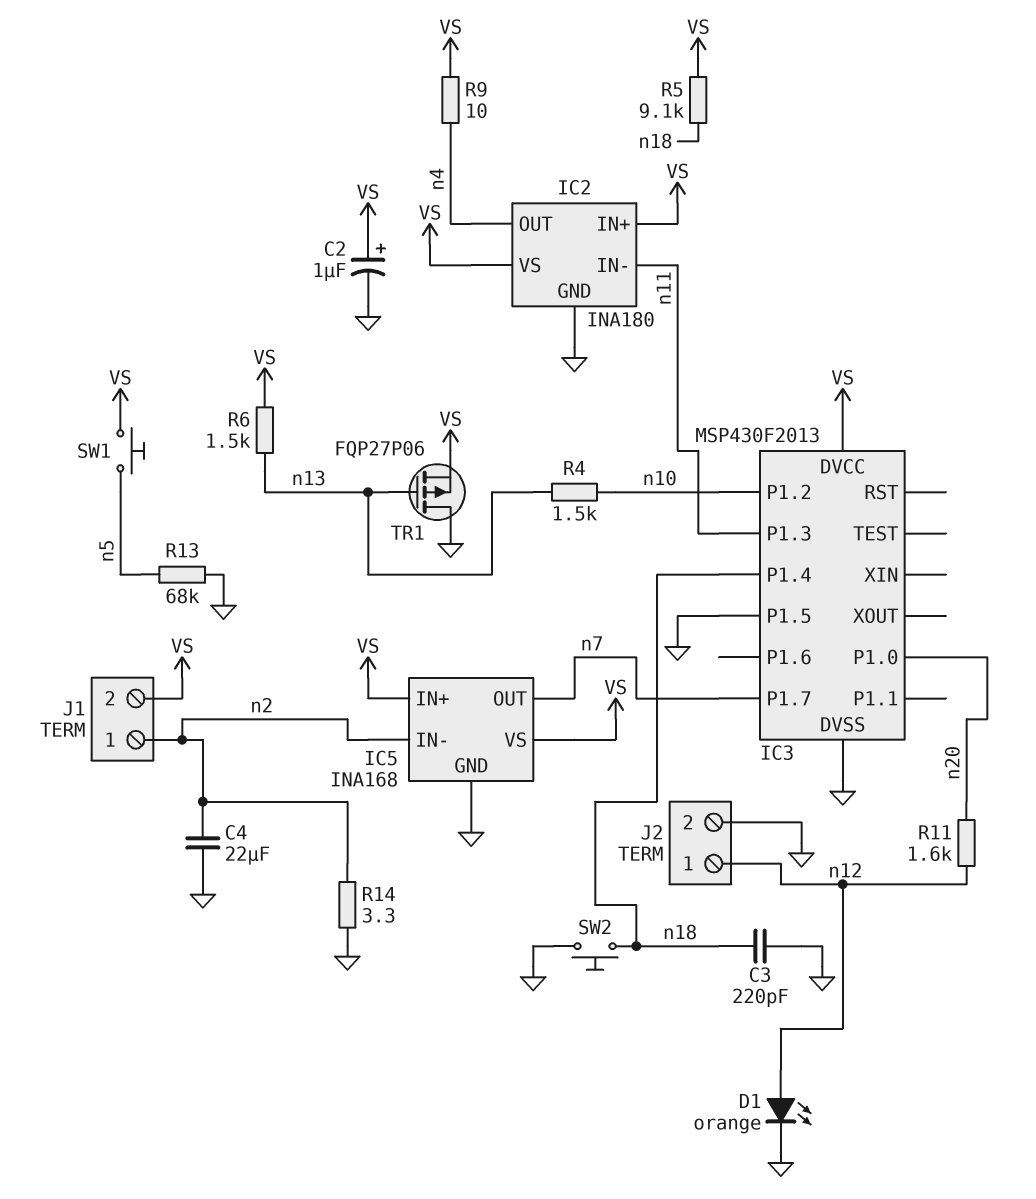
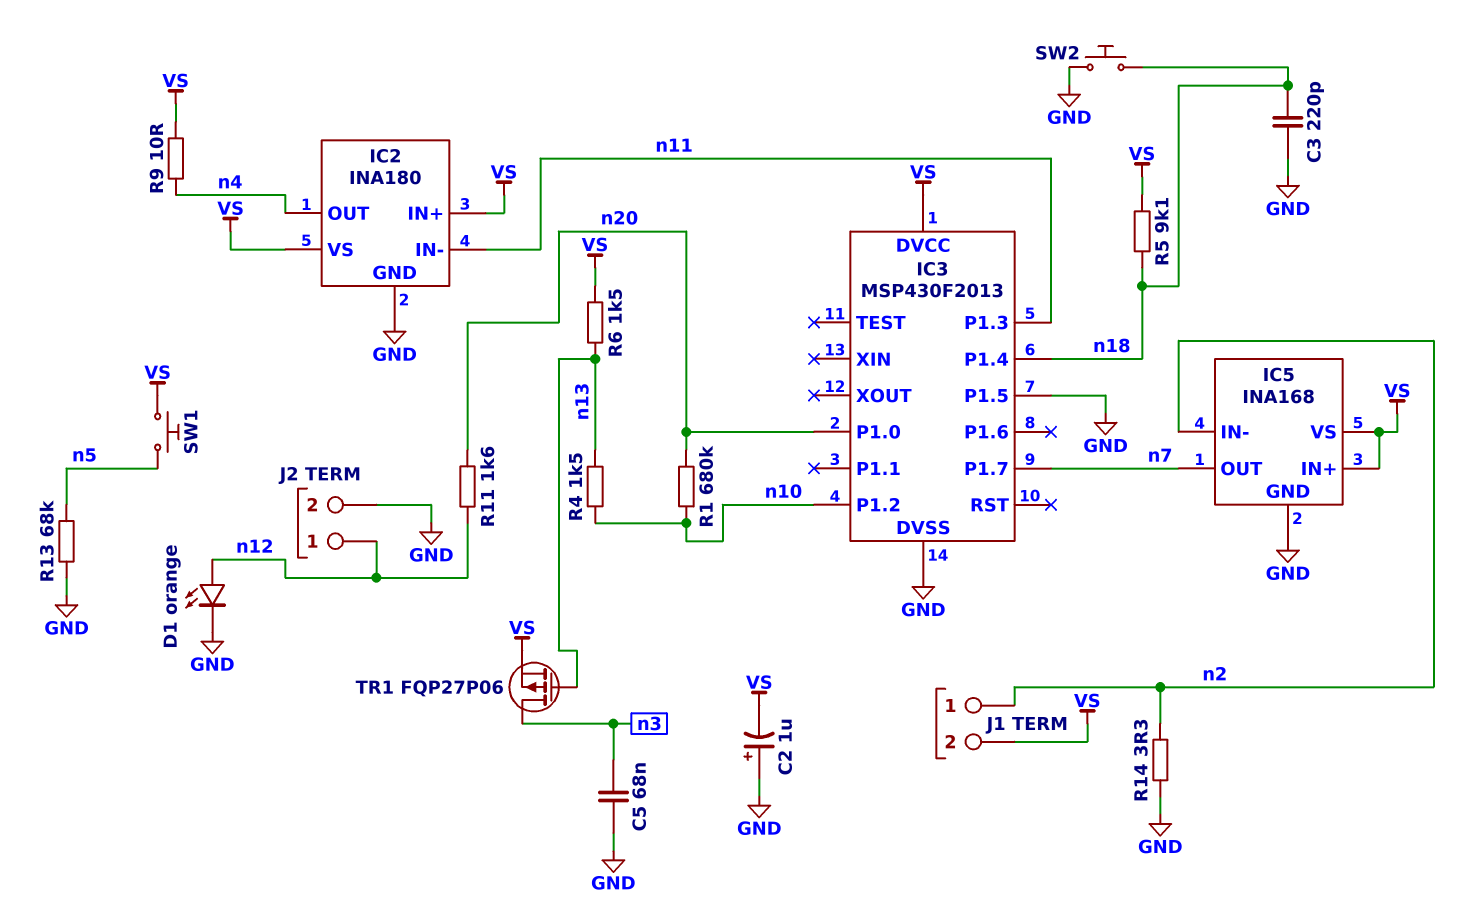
C2: 1uF (plus VS, minus GND) -> 1uF (plus GND, minus VS)
C4: 22uF (GND, n2) -> none
C5: none -> 68nF (GND, n3)
R1: none -> 680k (n10, n20)
TR1: PMOS FQP27P06 (G n13, D GND, S VS) -> PMOS FQP27P06 (G n13, D n3, S VS)

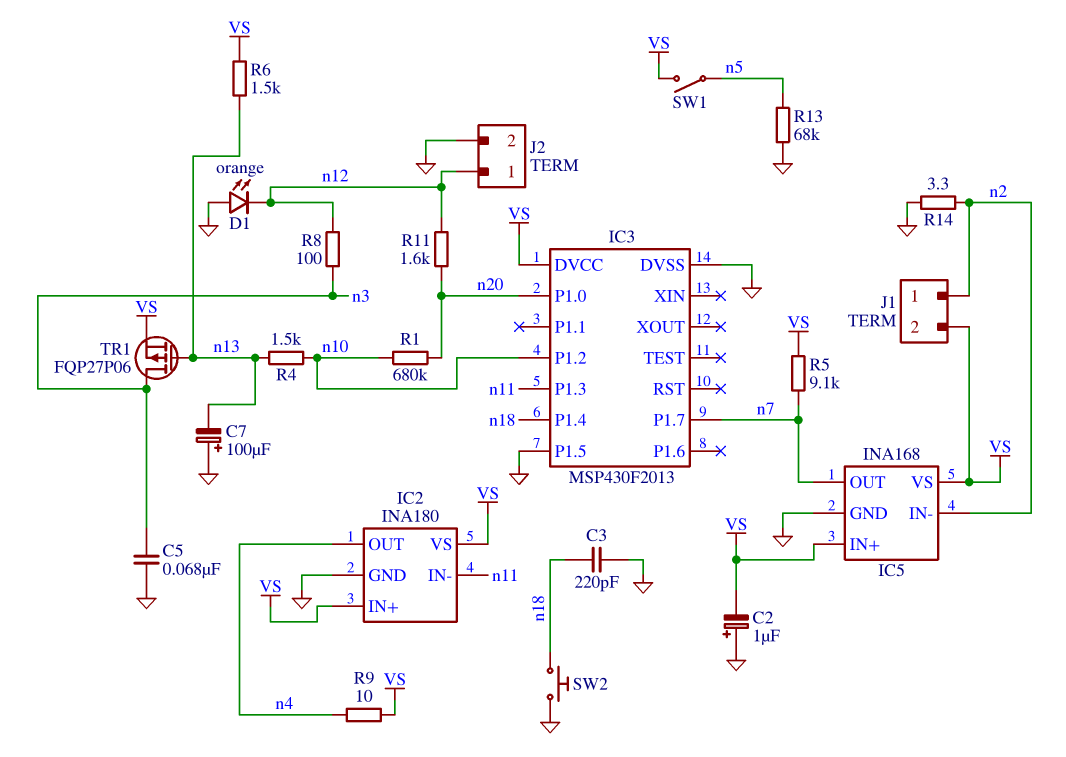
C7: none -> 100uF (plus GND, minus n13)
D1: LED orange (A n12, K GND) -> LED orange (A GND, K n12)
R5: 9.1k (VS, n18) -> 9.1k (VS, n7)
R8: none -> 100 (n3, n12)
SW1: button (VS, n5) -> switch (VS, n5)

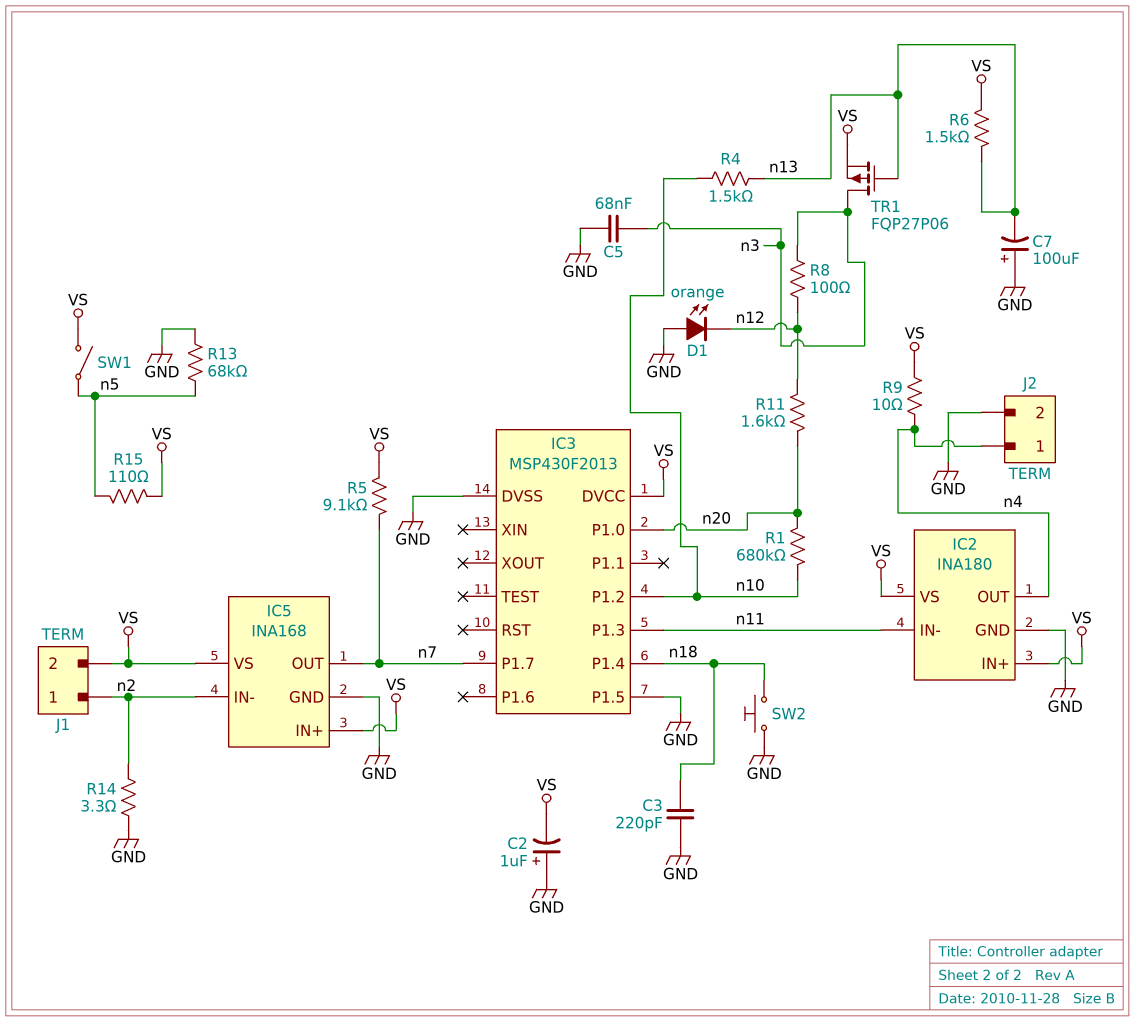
J2 pin 1: n12 -> n4
R15: none -> 110 (VS, n5)

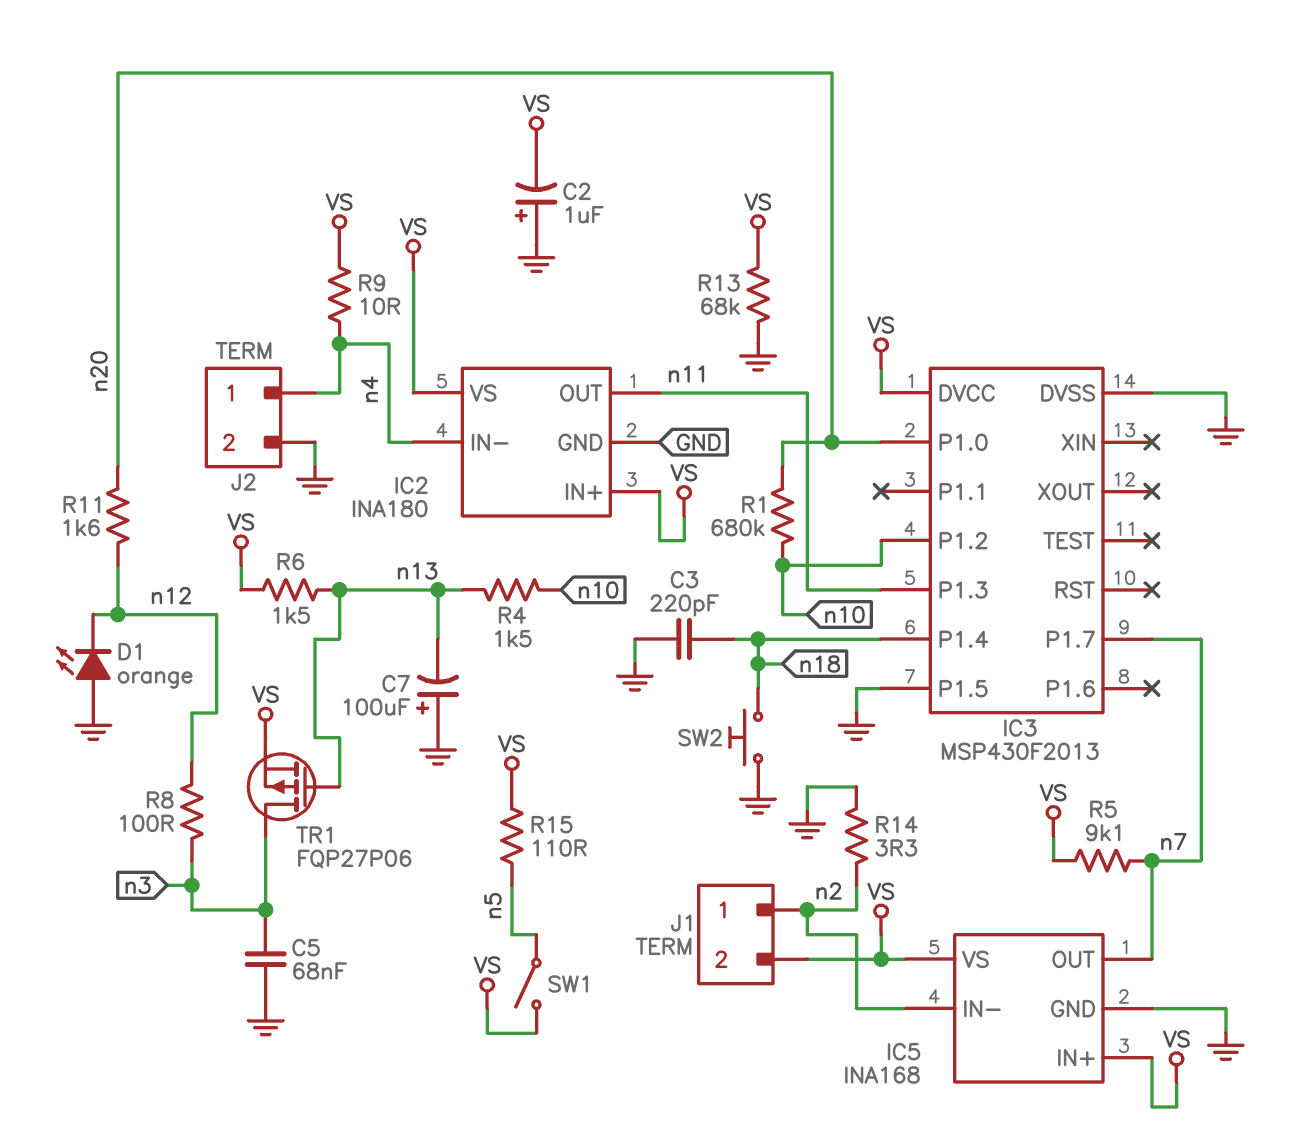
IC2 pin IN-: n11 -> n4
IC2 pin OUT: n4 -> n11
R13: 68k (GND, n5) -> 68k (GND, VS)

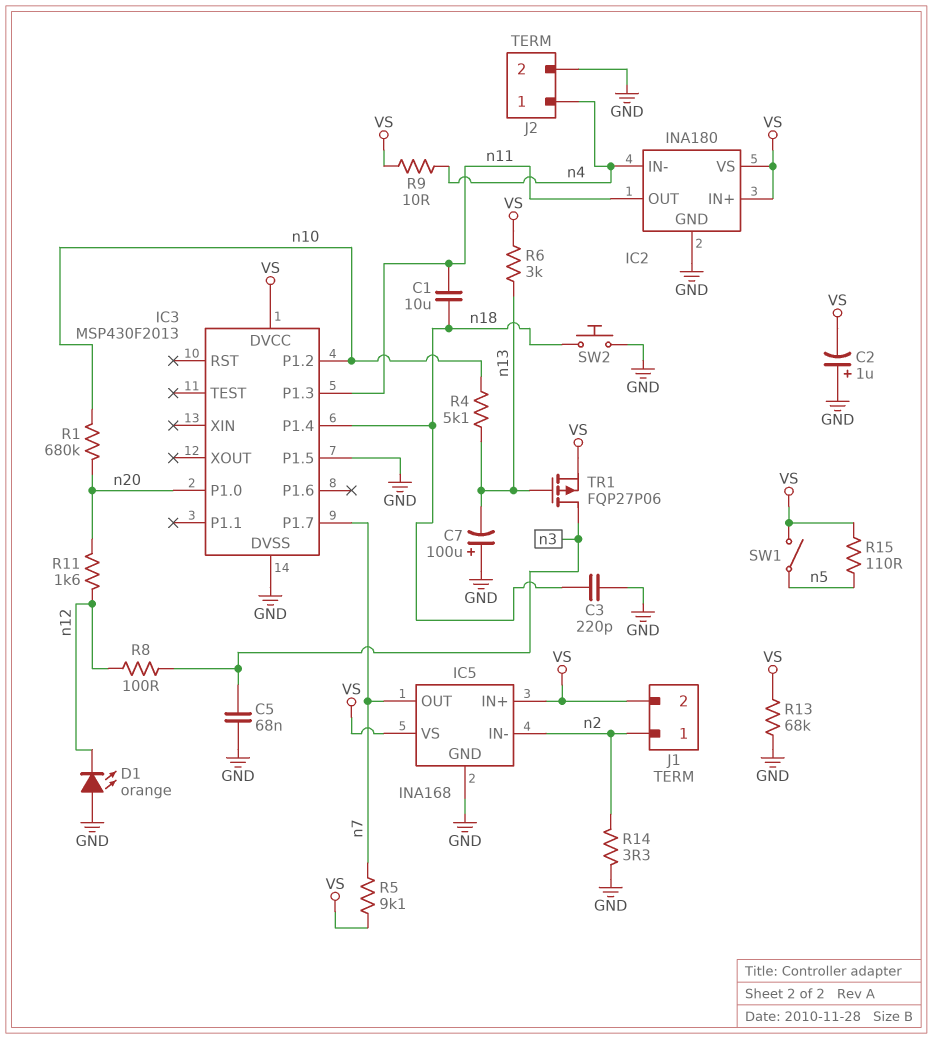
C1: none -> 10uF (n11, n18)
R4: 1.5k (n10, n13) -> 5.1k (n10, n13)
R6: 1.5k (VS, n13) -> 3k (VS, n13)

